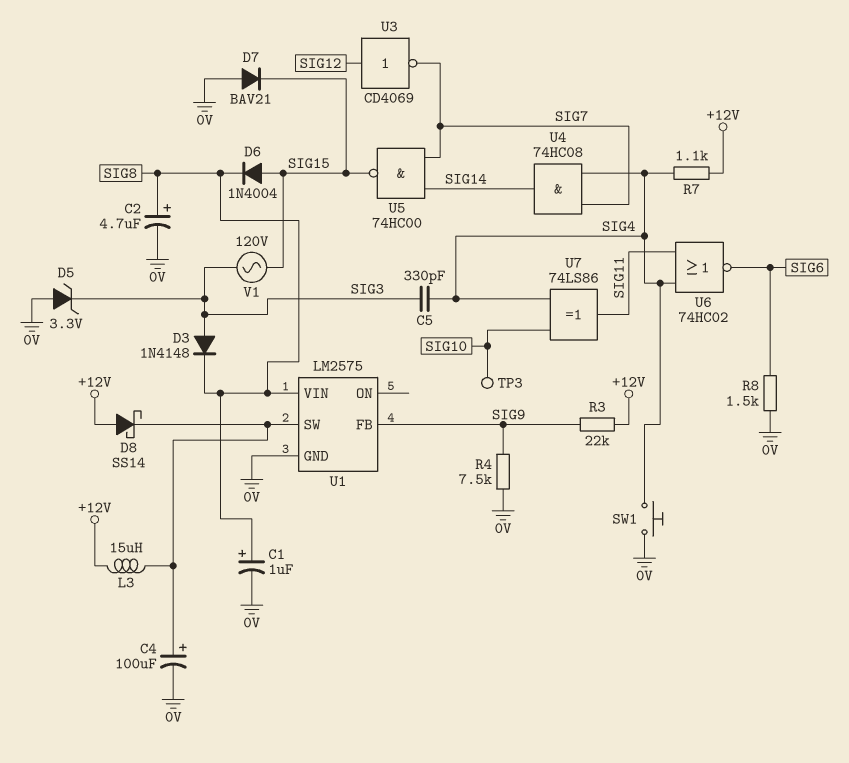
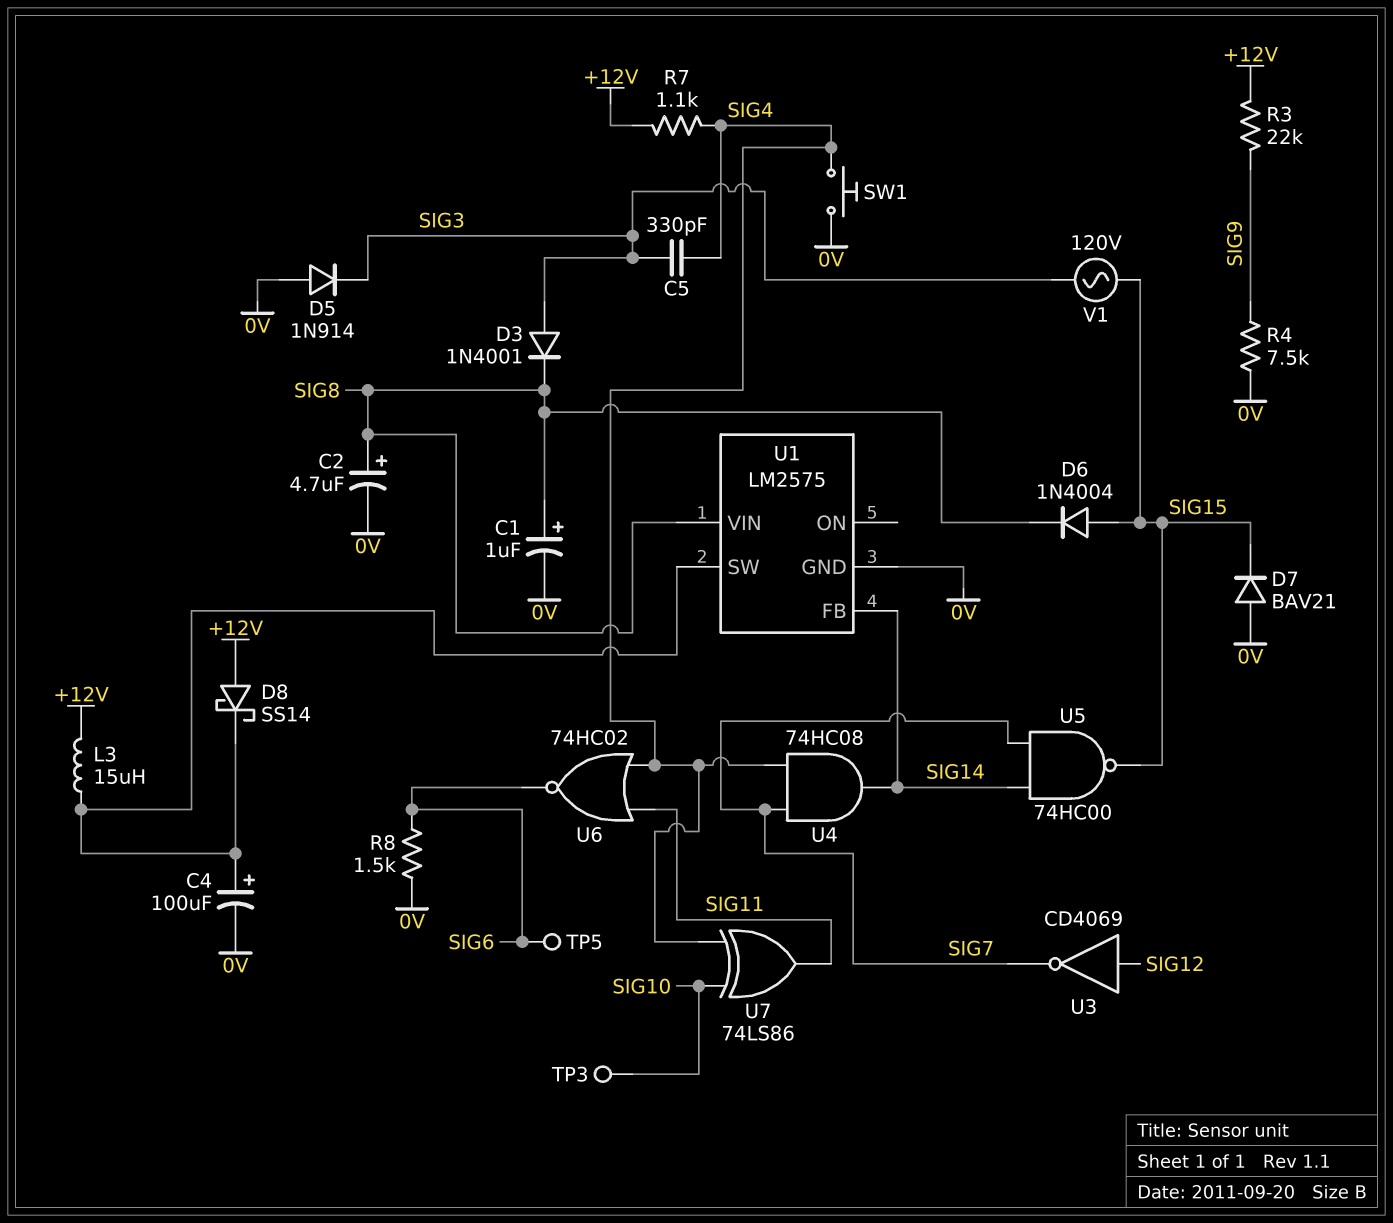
D3: diode 1N4148 (A SIG3, K SIG8) -> diode 1N4001 (A SIG3, K SIG8)
D5: zener 3.3V (A 0V, K SIG3) -> diode 1N914 (A 0V, K SIG3)
TP5: none -> test point (SIG6)
U1 pin FB: SIG9 -> SIG14

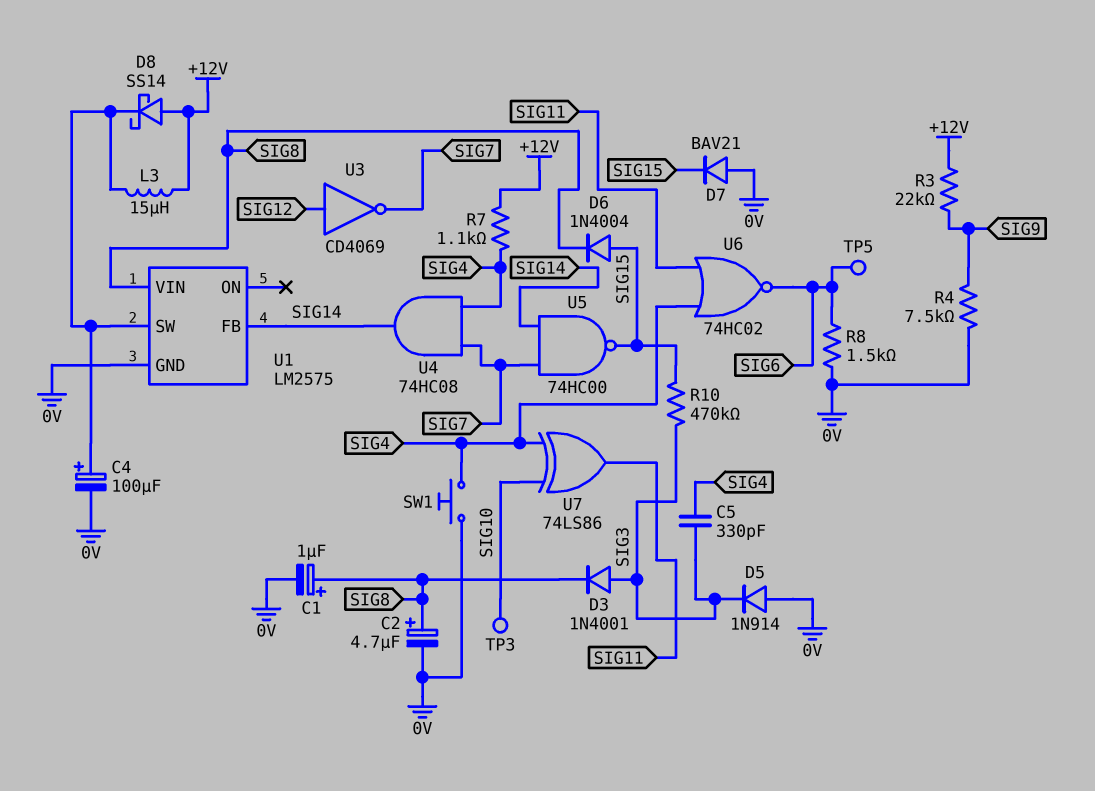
R10: none -> 470k (SIG3, SIG15)
V1: AC 120V (SIG3, SIG15) -> none

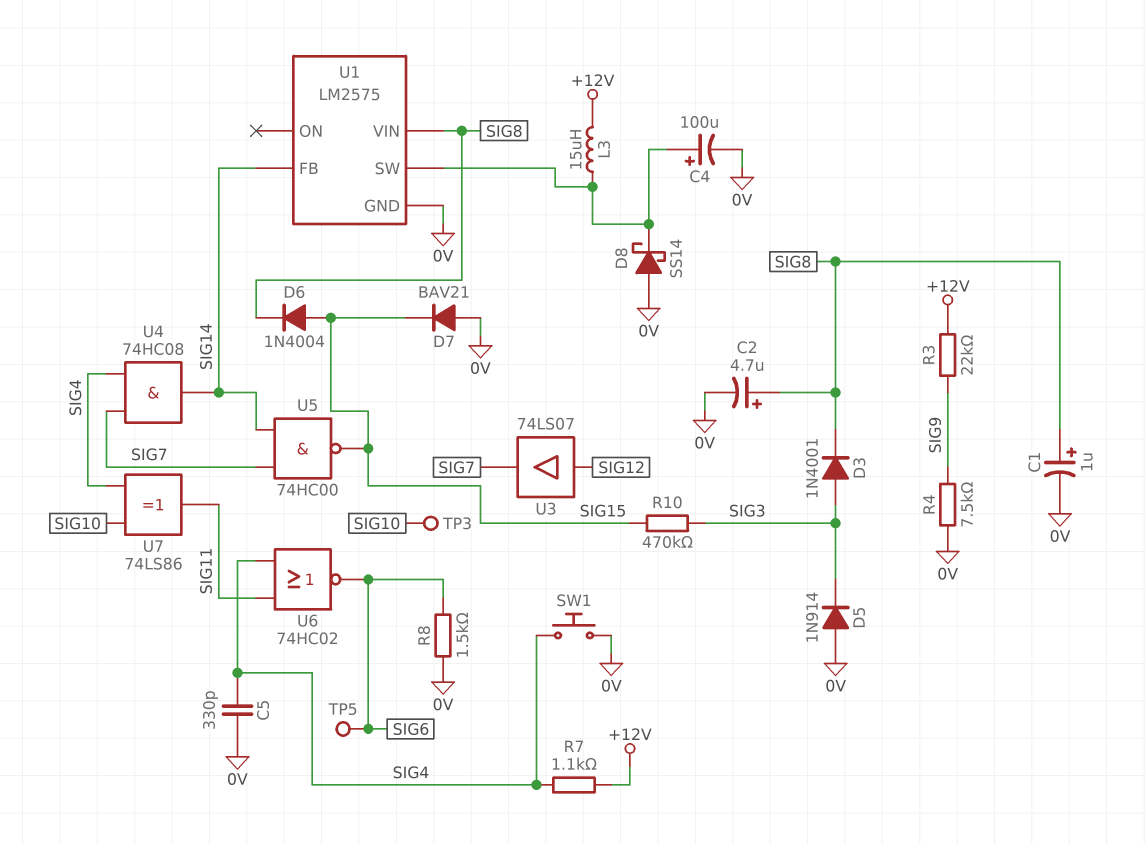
C5: 330pF (SIG3, SIG4) -> 330pF (0V, SIG4)
D8: schottky SS14 (A +12V, K U1/SW) -> schottky SS14 (A 0V, K U1/SW)
U3: NOT CD4069 (in SIG12, out SIG7) -> buffer 74LS07 (in SIG12, out SIG7)

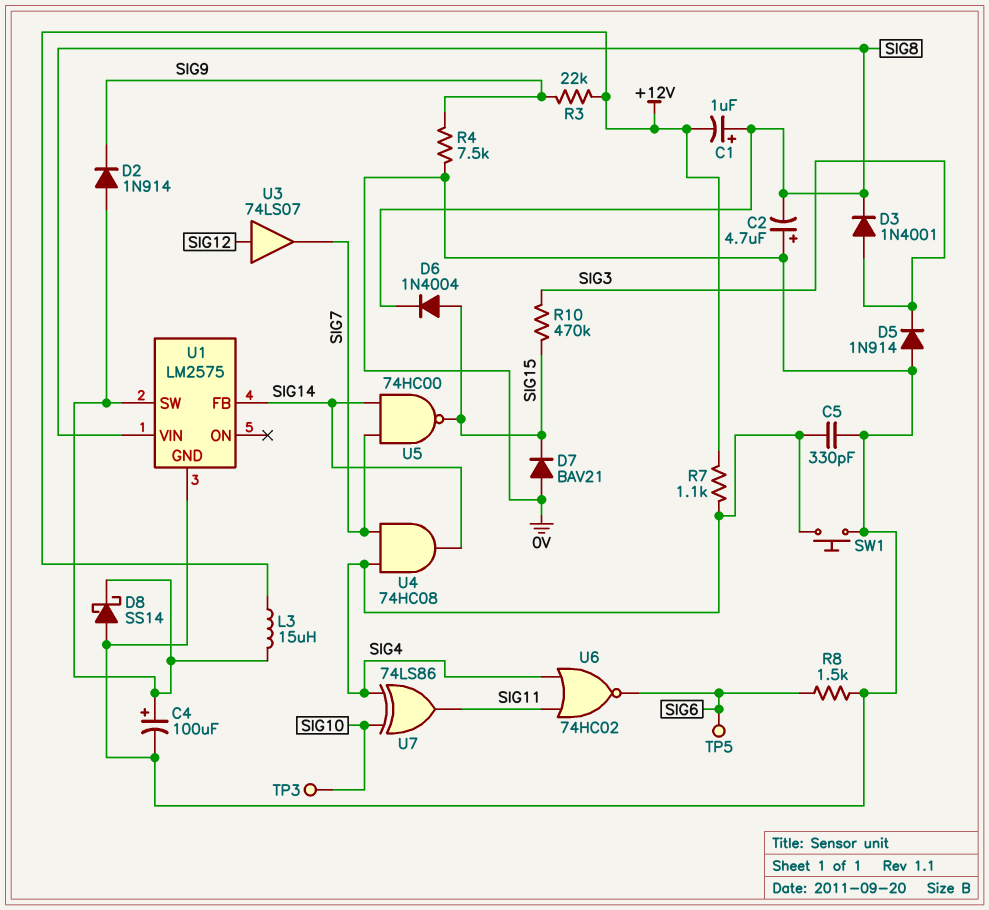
C1: 1uF (plus SIG8, minus 0V) -> 1uF (plus SIG8, minus +12V)
C2: 4.7uF (plus SIG8, minus 0V) -> 4.7uF (plus 0V, minus SIG8)
D2: none -> diode 1N914 (A U1/SW, K SIG9)

